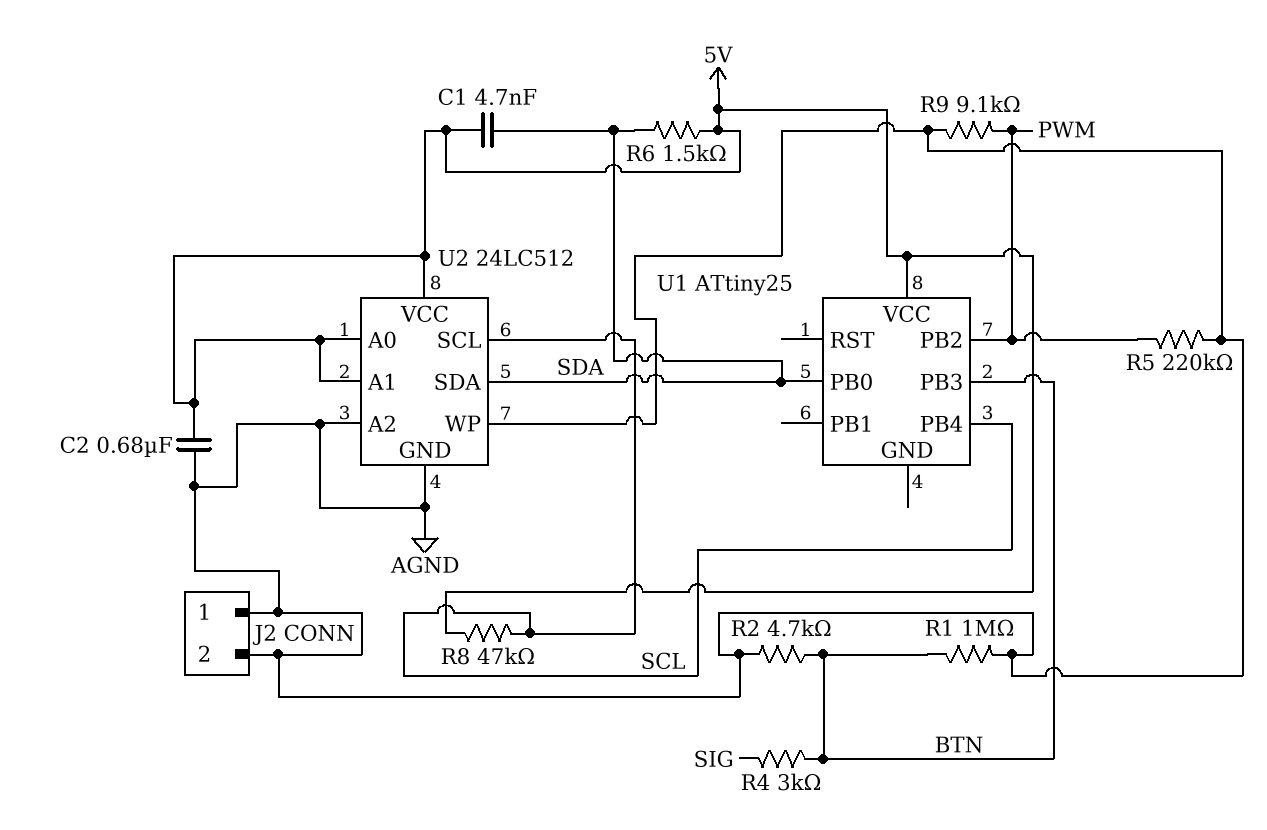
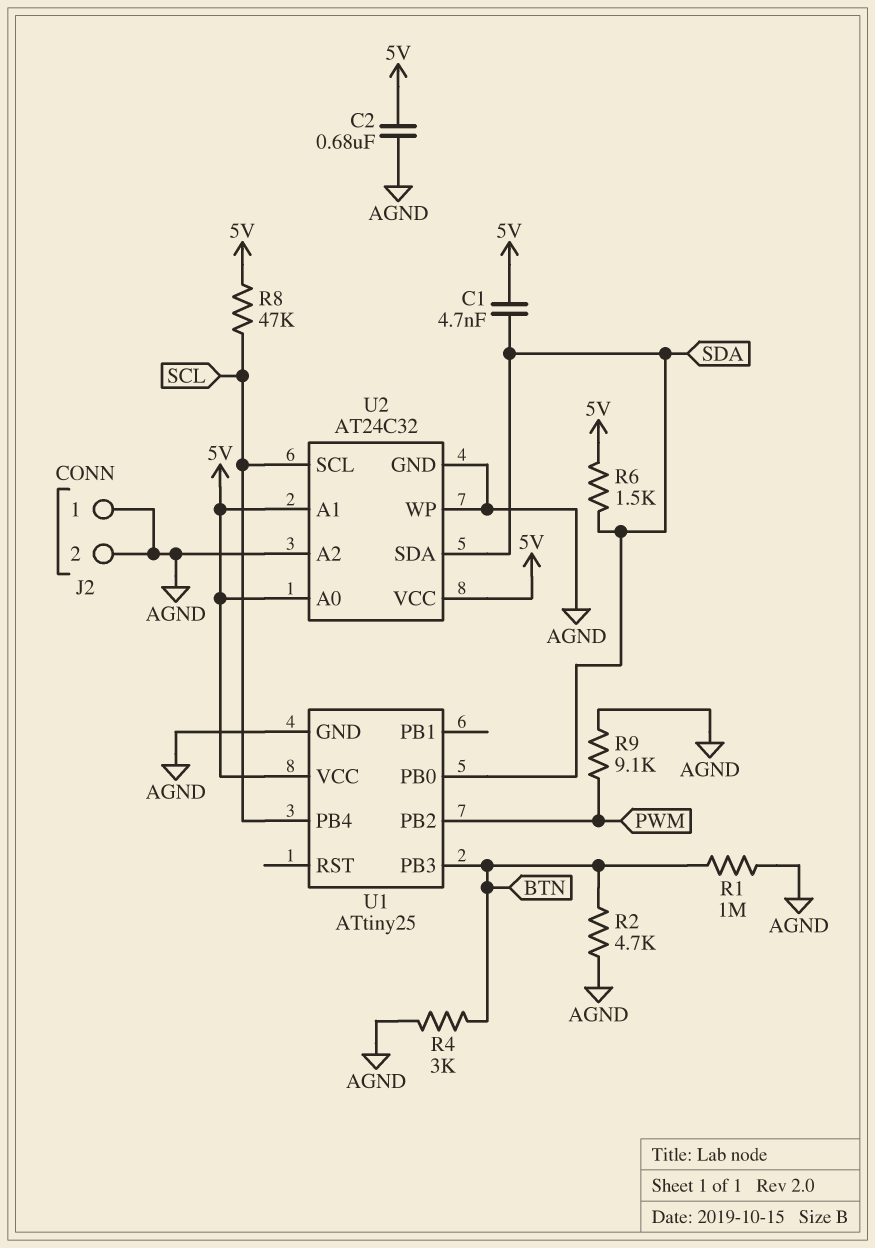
R4: 3k (BTN, SIG) -> 3k (AGND, BTN)
R5: 220k (AGND, PWM) -> none
U1 pin GND: none -> AGND
U2: 24LC512 -> AT24C32

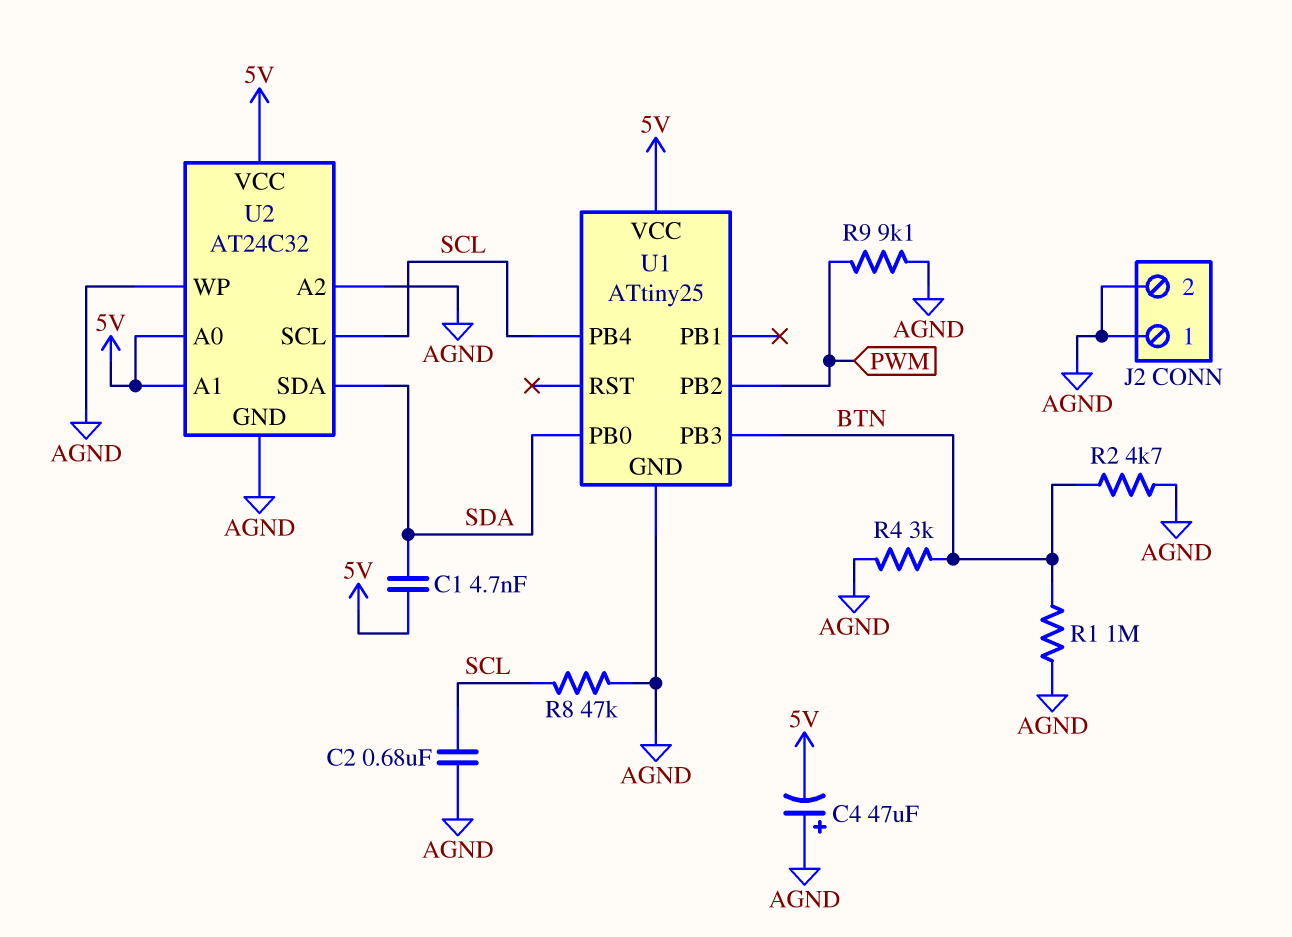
C2: 680nF (5V, AGND) -> 680nF (AGND, SCL)
C4: none -> 47uF (plus AGND, minus 5V)
R6: 1.5k (5V, SDA) -> none
R8: 47k (5V, SCL) -> 47k (AGND, SCL)

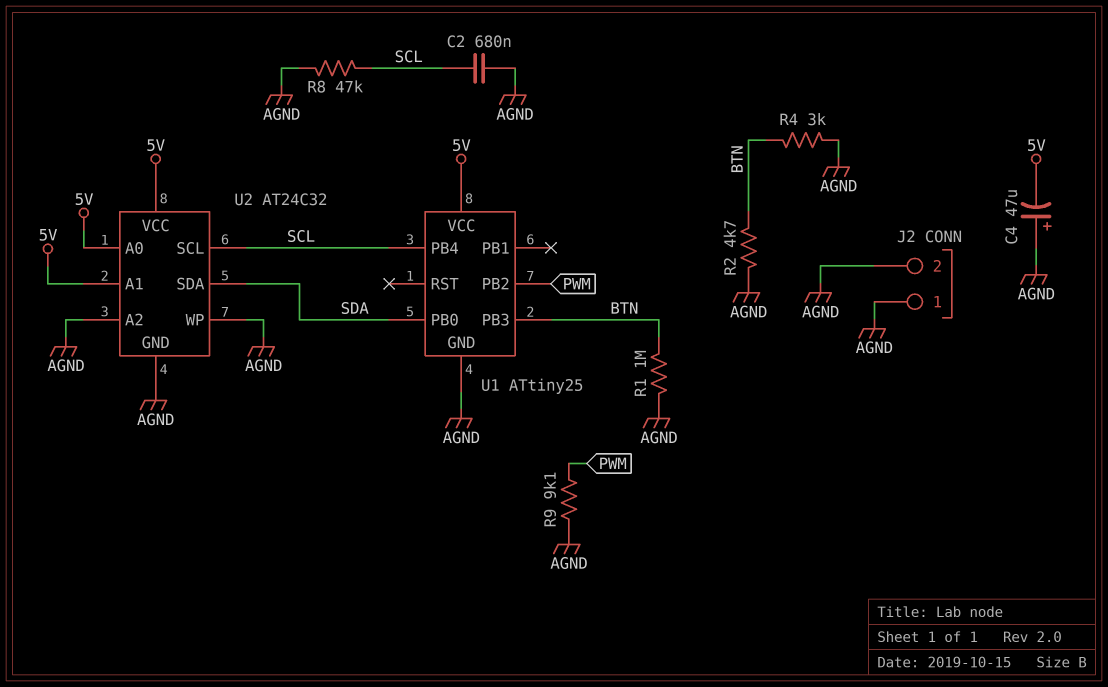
C1: 4.7nF (5V, SDA) -> none

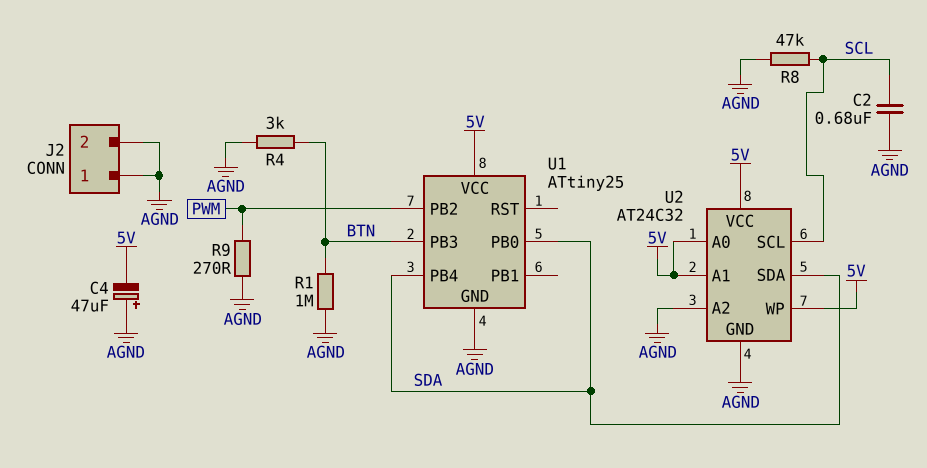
R2: 4.7k (AGND, BTN) -> none
R9: 9.1k (AGND, PWM) -> 270 (AGND, PWM)
U1 pin PB4: SCL -> SDA
U2 pin WP: AGND -> 5V

